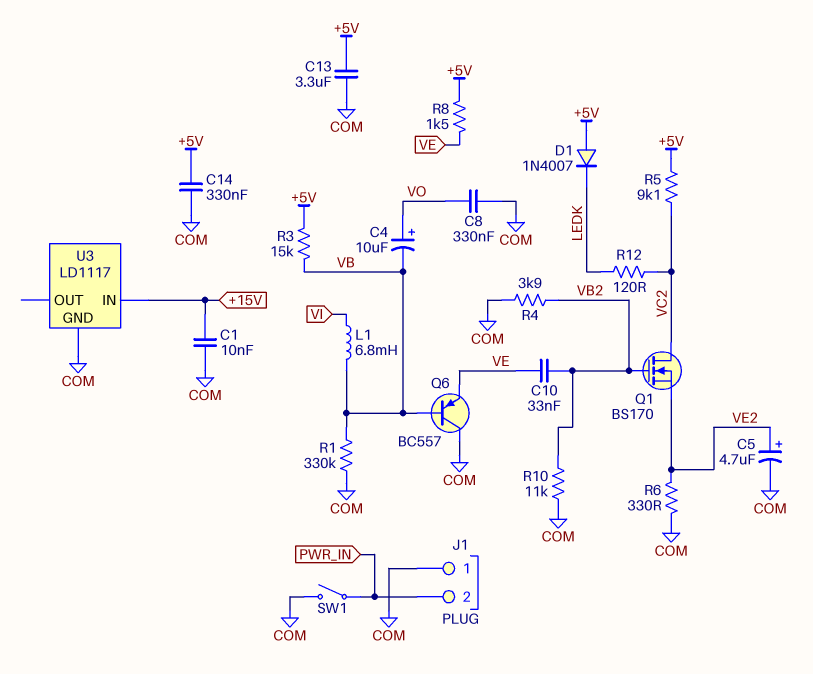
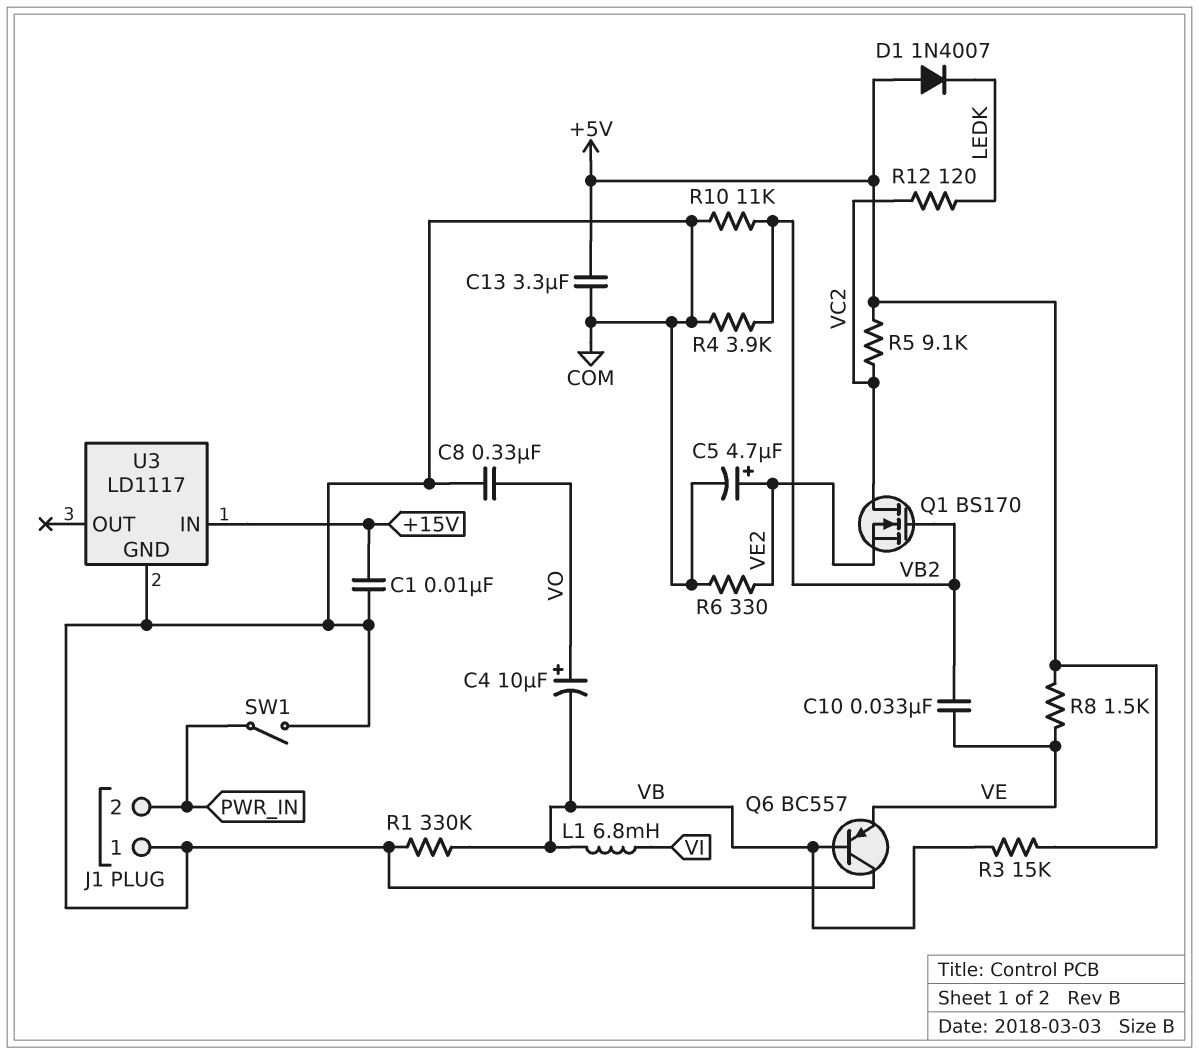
C14: 330nF (+5V, COM) -> none

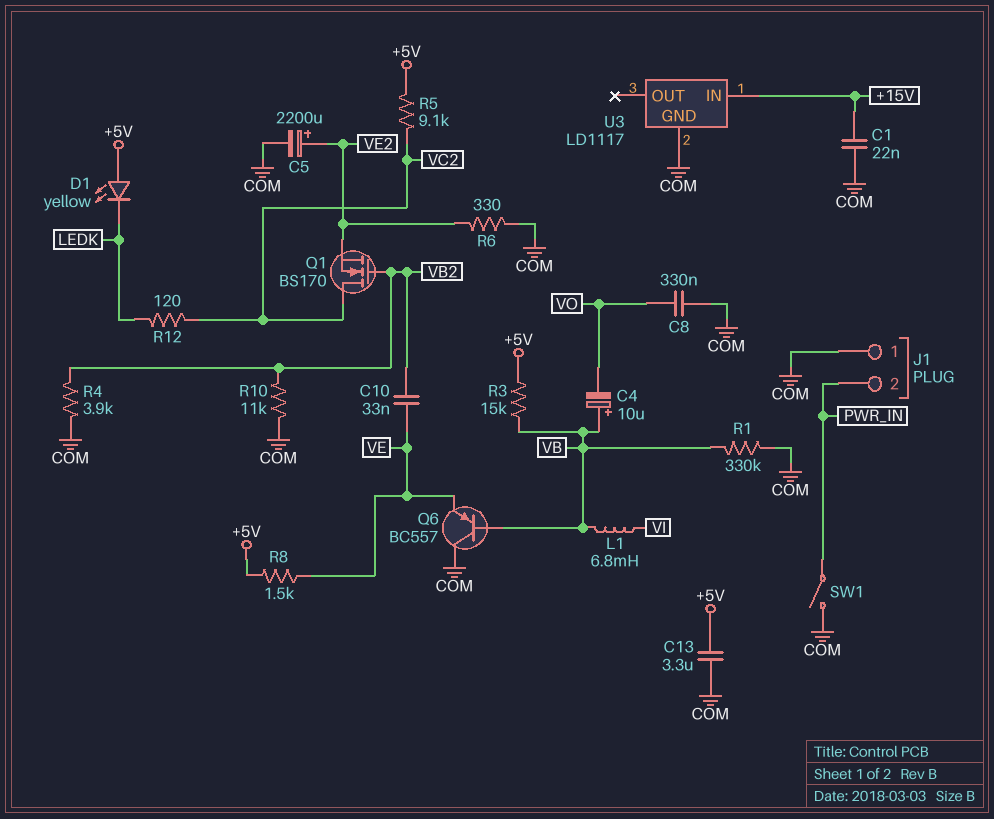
C1: 10nF (+15V, COM) -> 22nF (+15V, COM)
C4: 10uF (plus VO, minus VB) -> 10uF (plus VB, minus VO)
C5: 4.7uF (plus VE2, minus COM) -> 2200uF (plus VE2, minus COM)
D1: diode 1N4007 (A +5V, K LEDK) -> LED yellow (A +5V, K LEDK)

